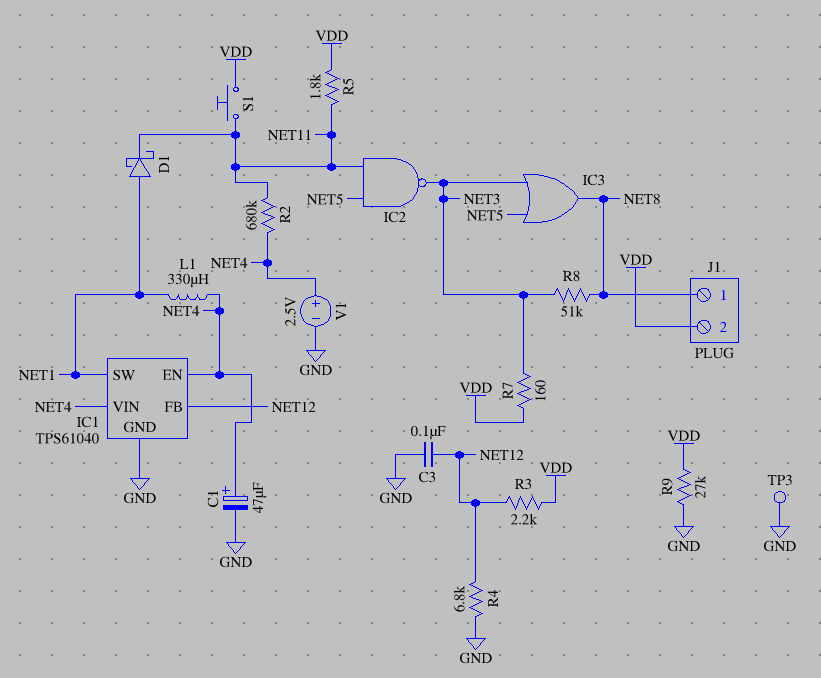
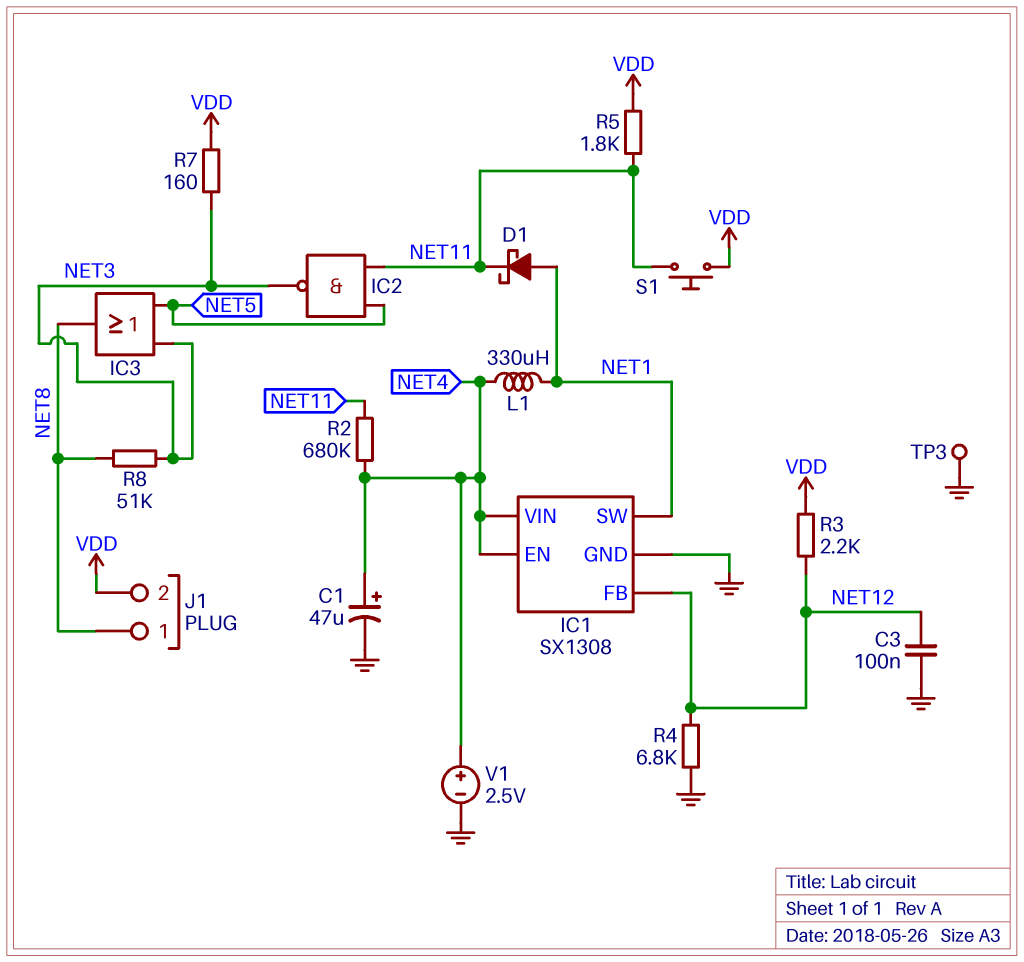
IC1: TPS61040 -> SX1308
R9: 27k (GND, VDD) -> none

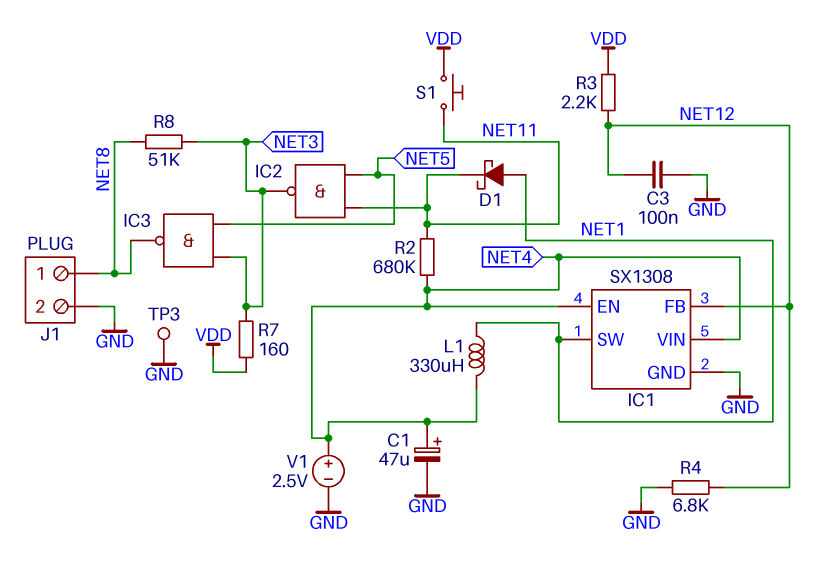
IC3: OR (in NET3, in NET5, out NET8) -> NAND (in NET3, in NET5, out NET8)
J1 pin 2: VDD -> GND
R5: 1.8k (NET11, VDD) -> none

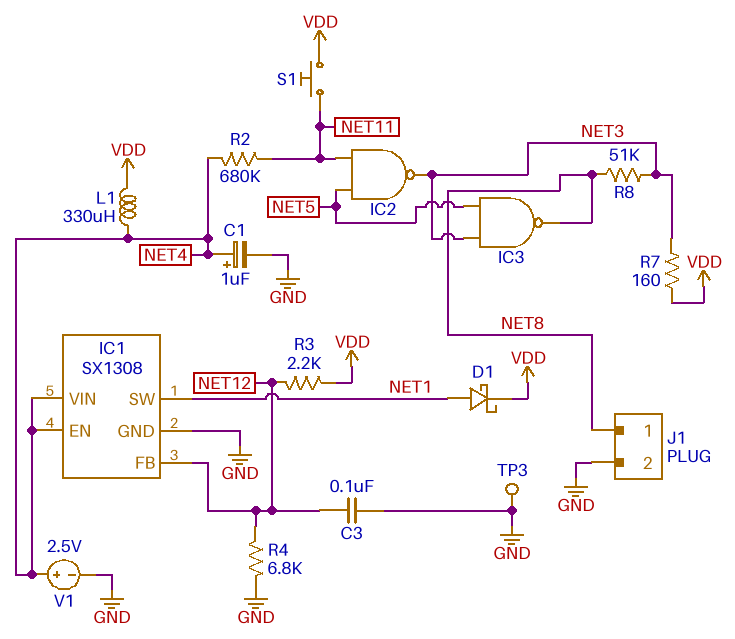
C1: 47uF (plus NET4, minus GND) -> 1uF (plus NET4, minus GND)
D1: schottky (A NET1, K NET11) -> schottky (A NET1, K VDD)
L1: 330uH (NET1, NET4) -> 330uH (NET4, VDD)

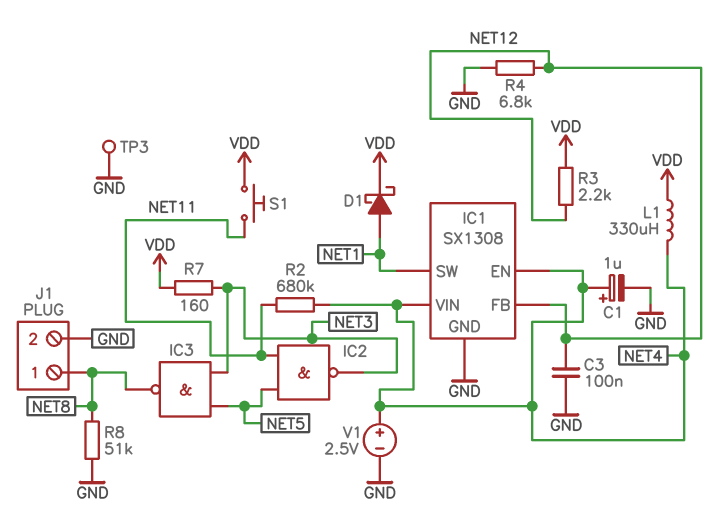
R8: 51k (NET3, NET8) -> 51k (GND, NET8)

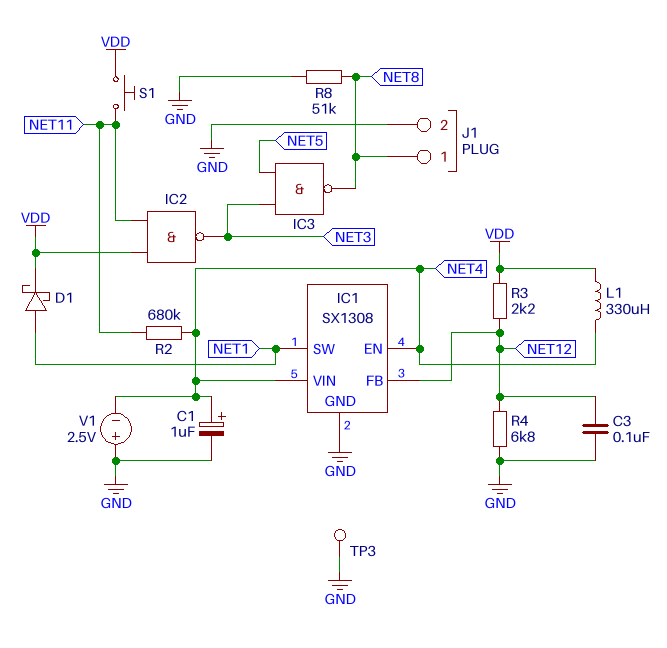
IC2: NAND (in NET5, in NET11, out NET3) -> NAND (in NET11, in VDD, out NET3)
R7: 160 (NET3, VDD) -> none
V1: 2.5V (plus NET4, minus GND) -> 2.5V (plus GND, minus NET4)

